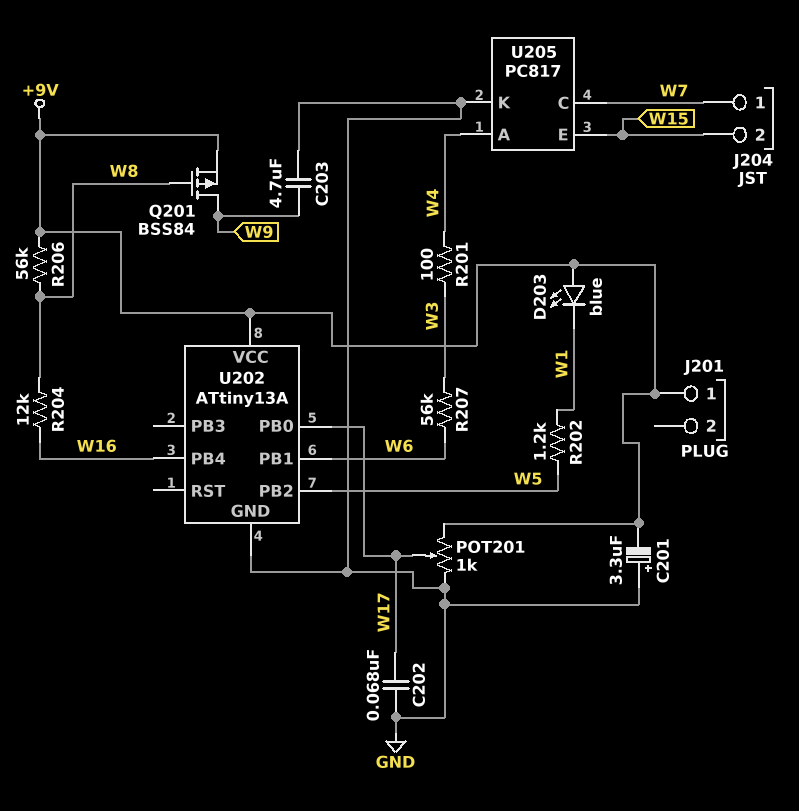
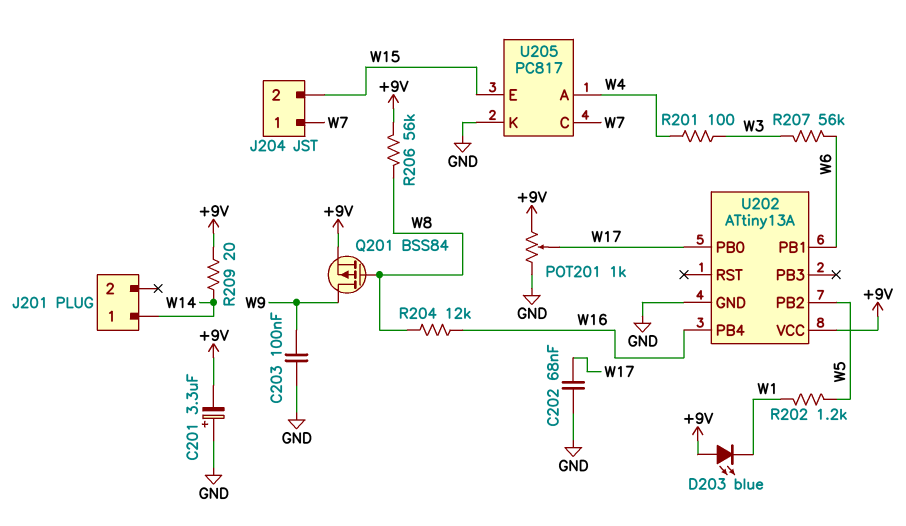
C203: 4.7uF (GND, W9) -> 100nF (GND, W9)
J201 pin 1: +9V -> W14
R209: none -> 20 (+9V, W14)

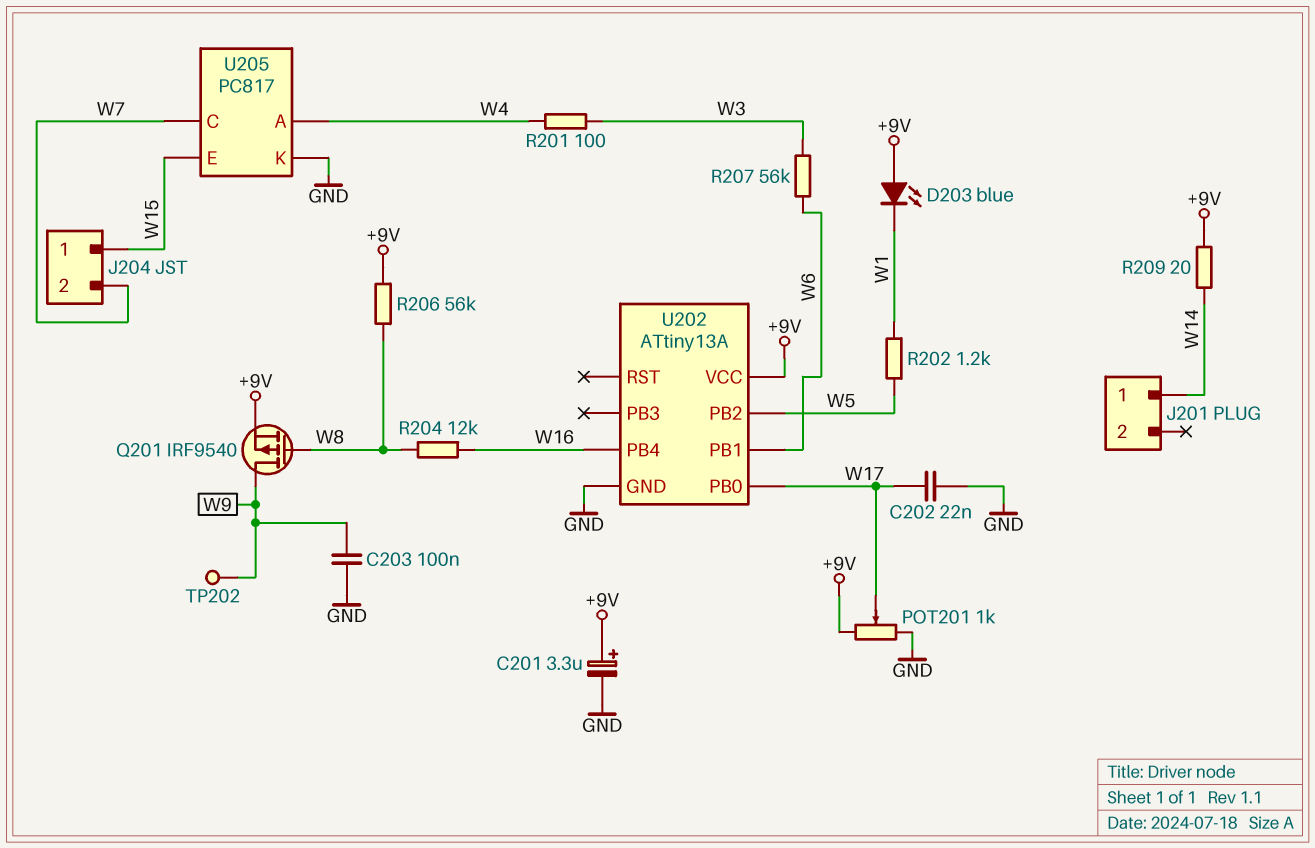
C201: 3.3uF (plus GND, minus +9V) -> 3.3uF (plus +9V, minus GND)
C202: 68nF (GND, W17) -> 22nF (GND, W17)
J204 pin 1: W7 -> W15
J204 pin 2: W15 -> W7
Q201: PMOS BSS84 (G W8, D W9, S +9V) -> PMOS IRF9540 (G W8, D W9, S +9V)
TP202: none -> test point (W9)

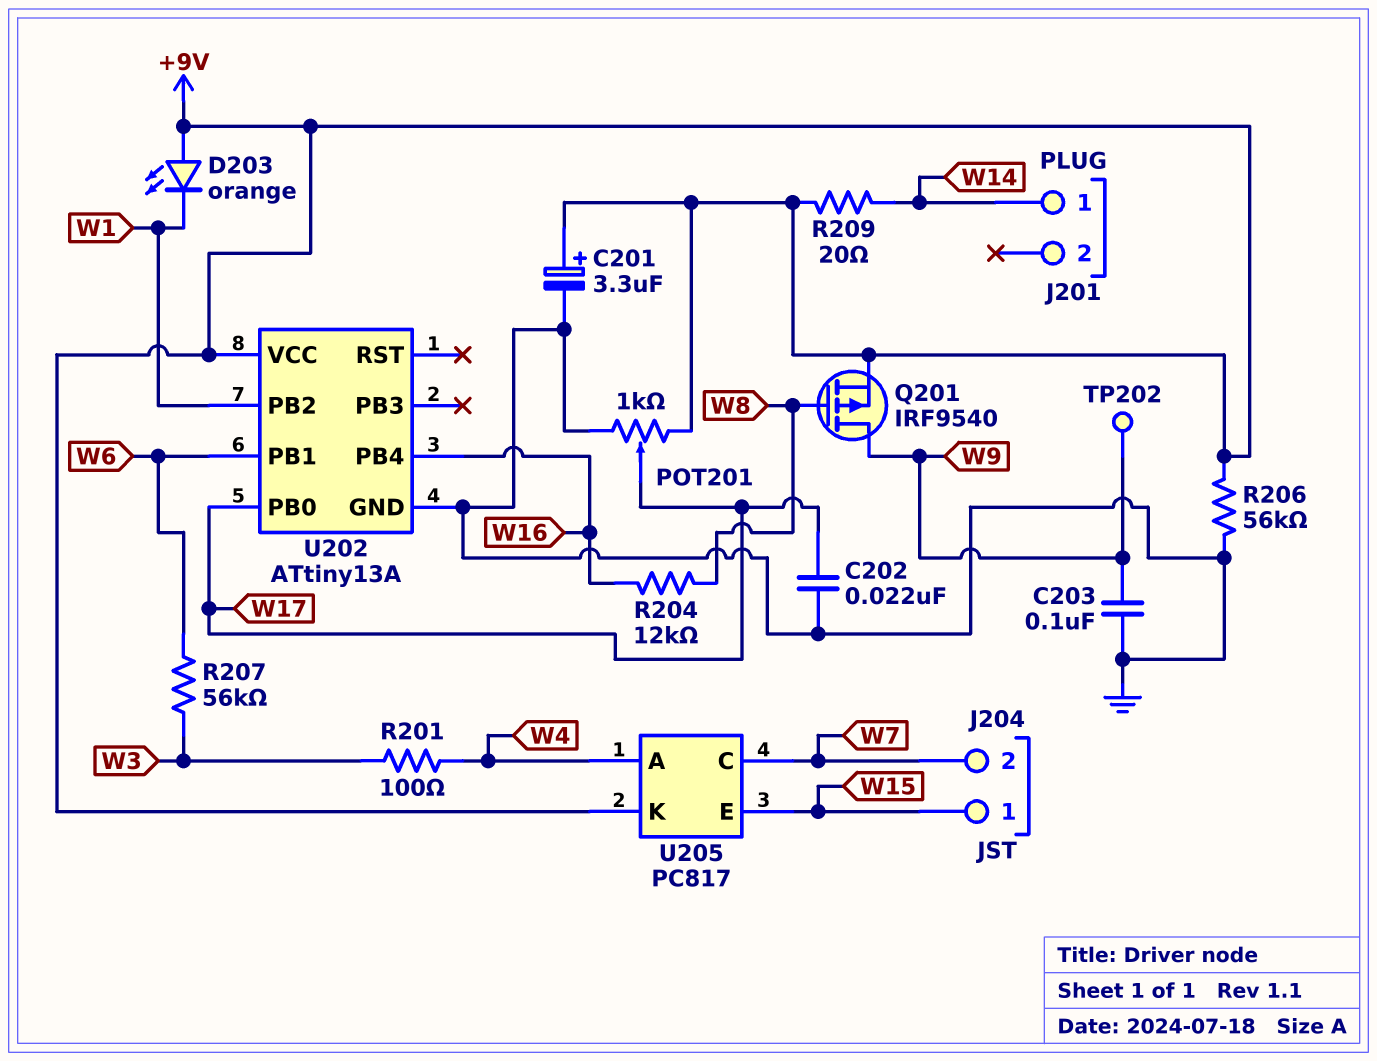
D203: LED blue (A +9V, K W1) -> LED orange (A +9V, K W1)
R202: 1.2k (W1, W5) -> none
R206: 56k (+9V, W8) -> 56k (+9V, GND)
U202 pin PB2: W5 -> W1
U205 pin K: GND -> +9V

